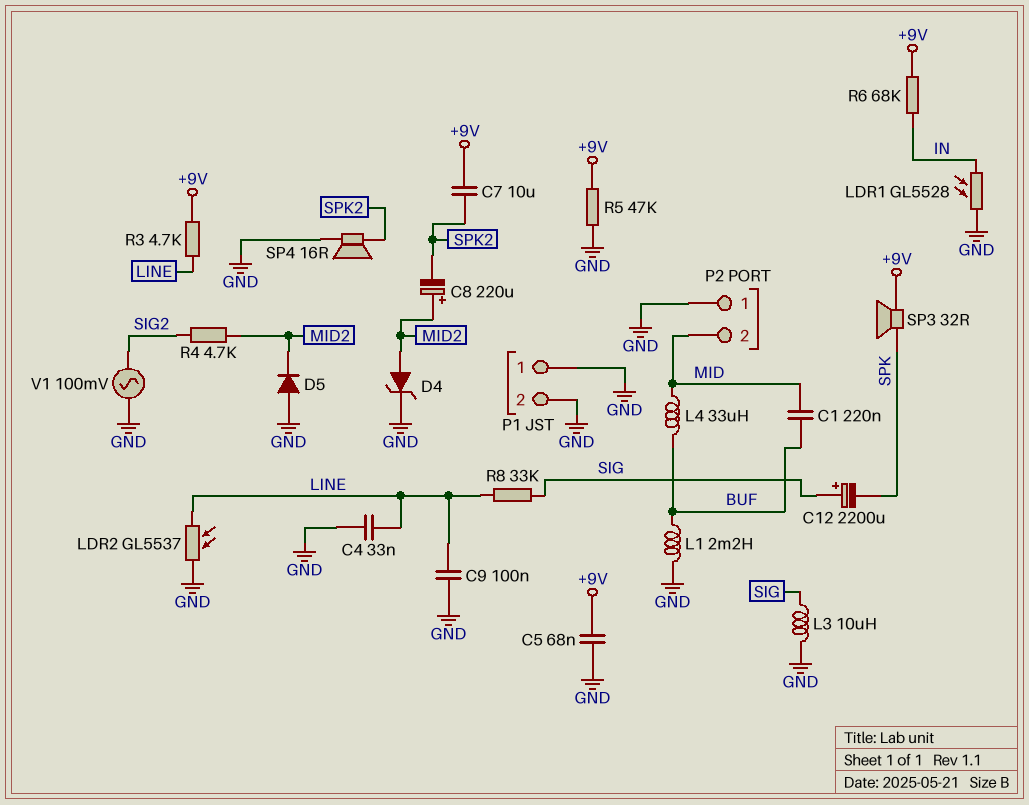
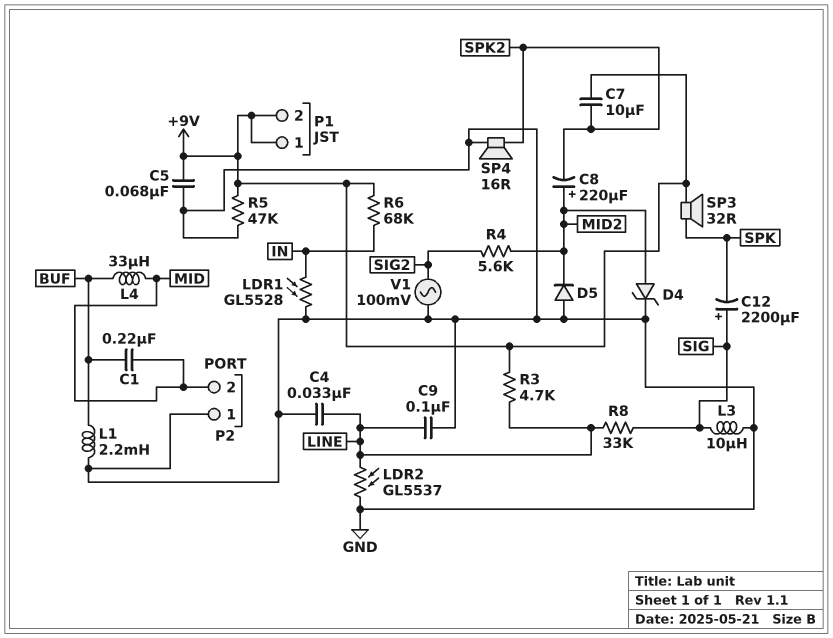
P1 pin 1: GND -> +9V
P1 pin 2: GND -> +9V
R4: 4.7k (MID2, SIG2) -> 5.6k (MID2, SIG2)

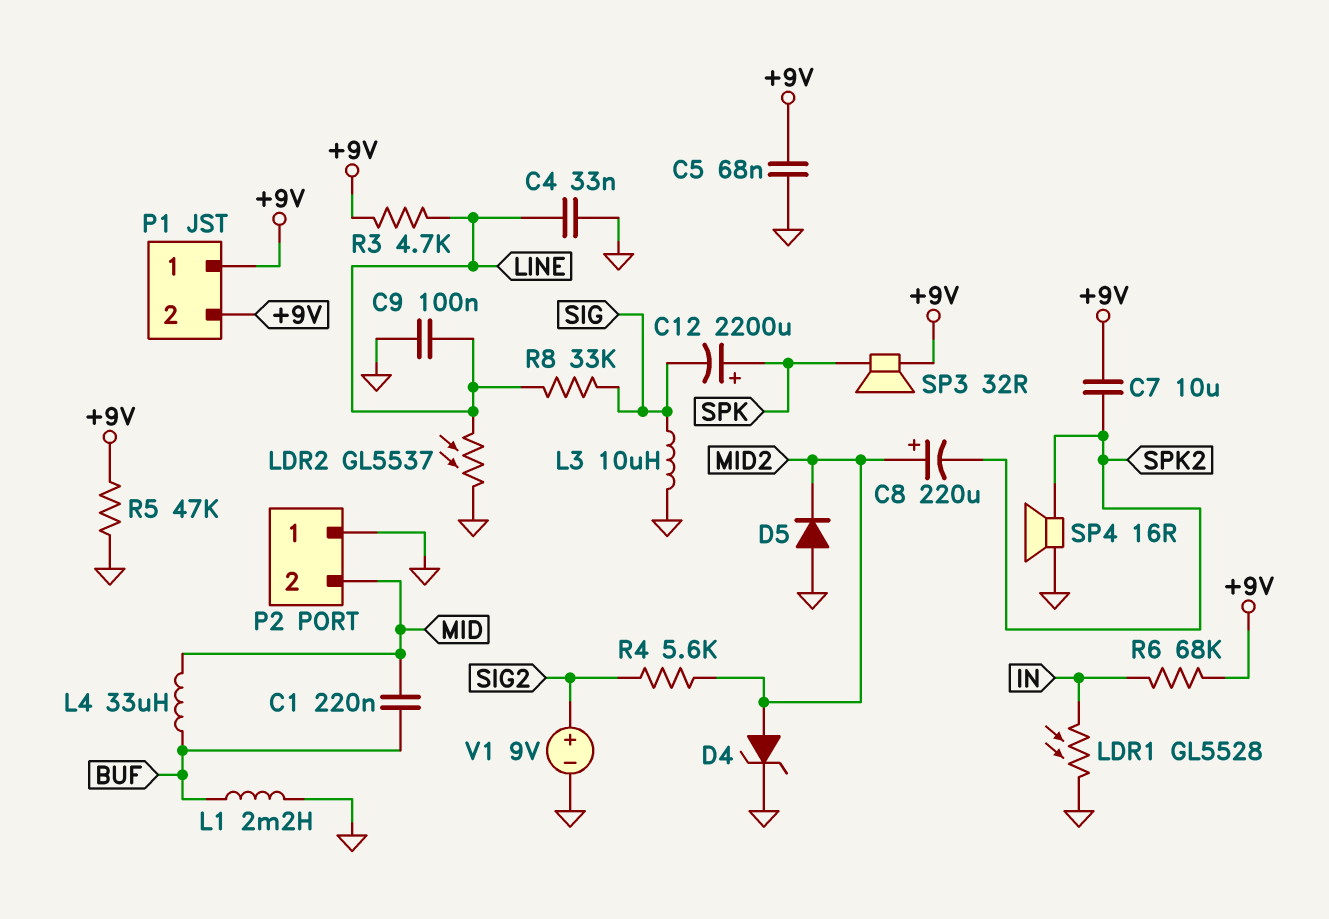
C12: 2200uF (plus SIG, minus SPK) -> 2200uF (plus SPK, minus SIG)
V1: AC 100mV (GND, SIG2) -> 9V (plus SIG2, minus GND)

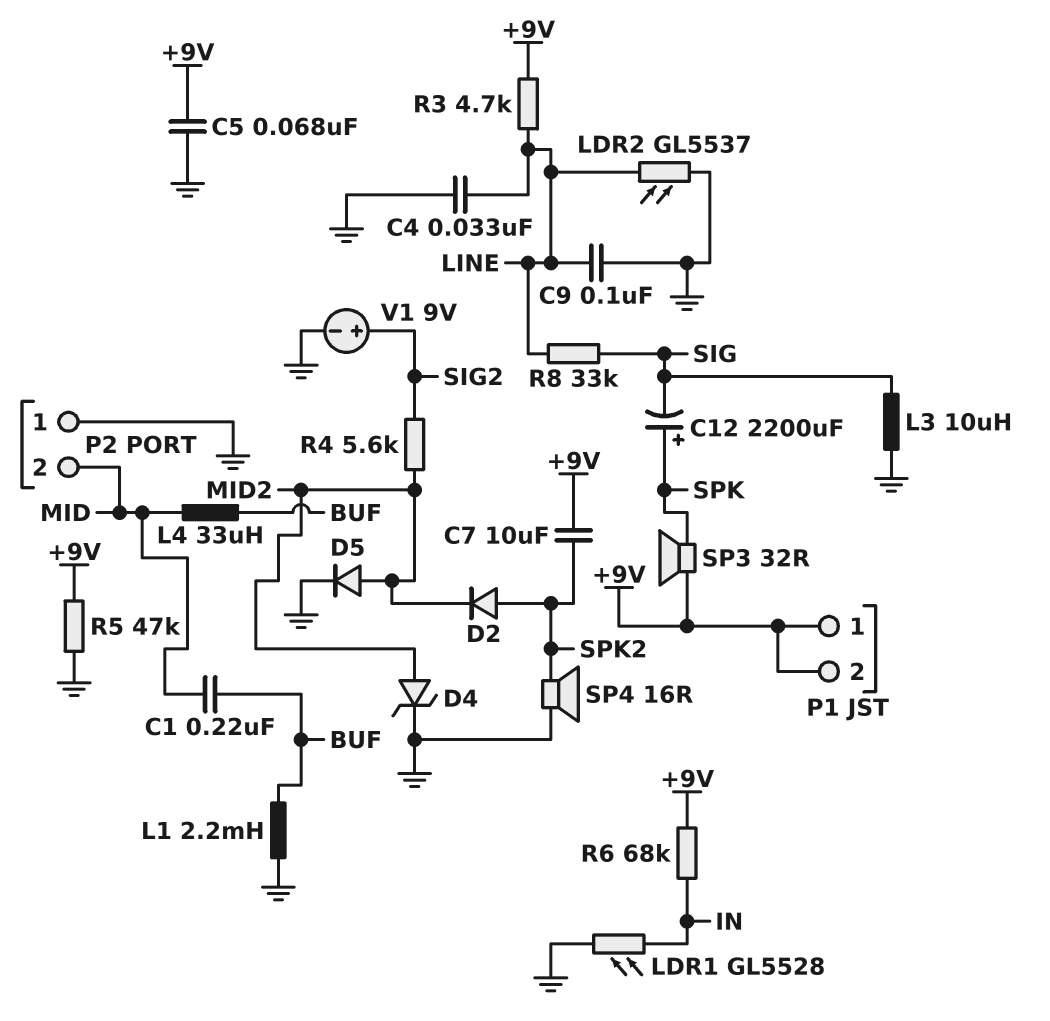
C8: 220uF (plus MID2, minus SPK2) -> none
D2: none -> diode (A SPK2, K MID2)
D5: diode (A GND, K MID2) -> diode (A MID2, K GND)

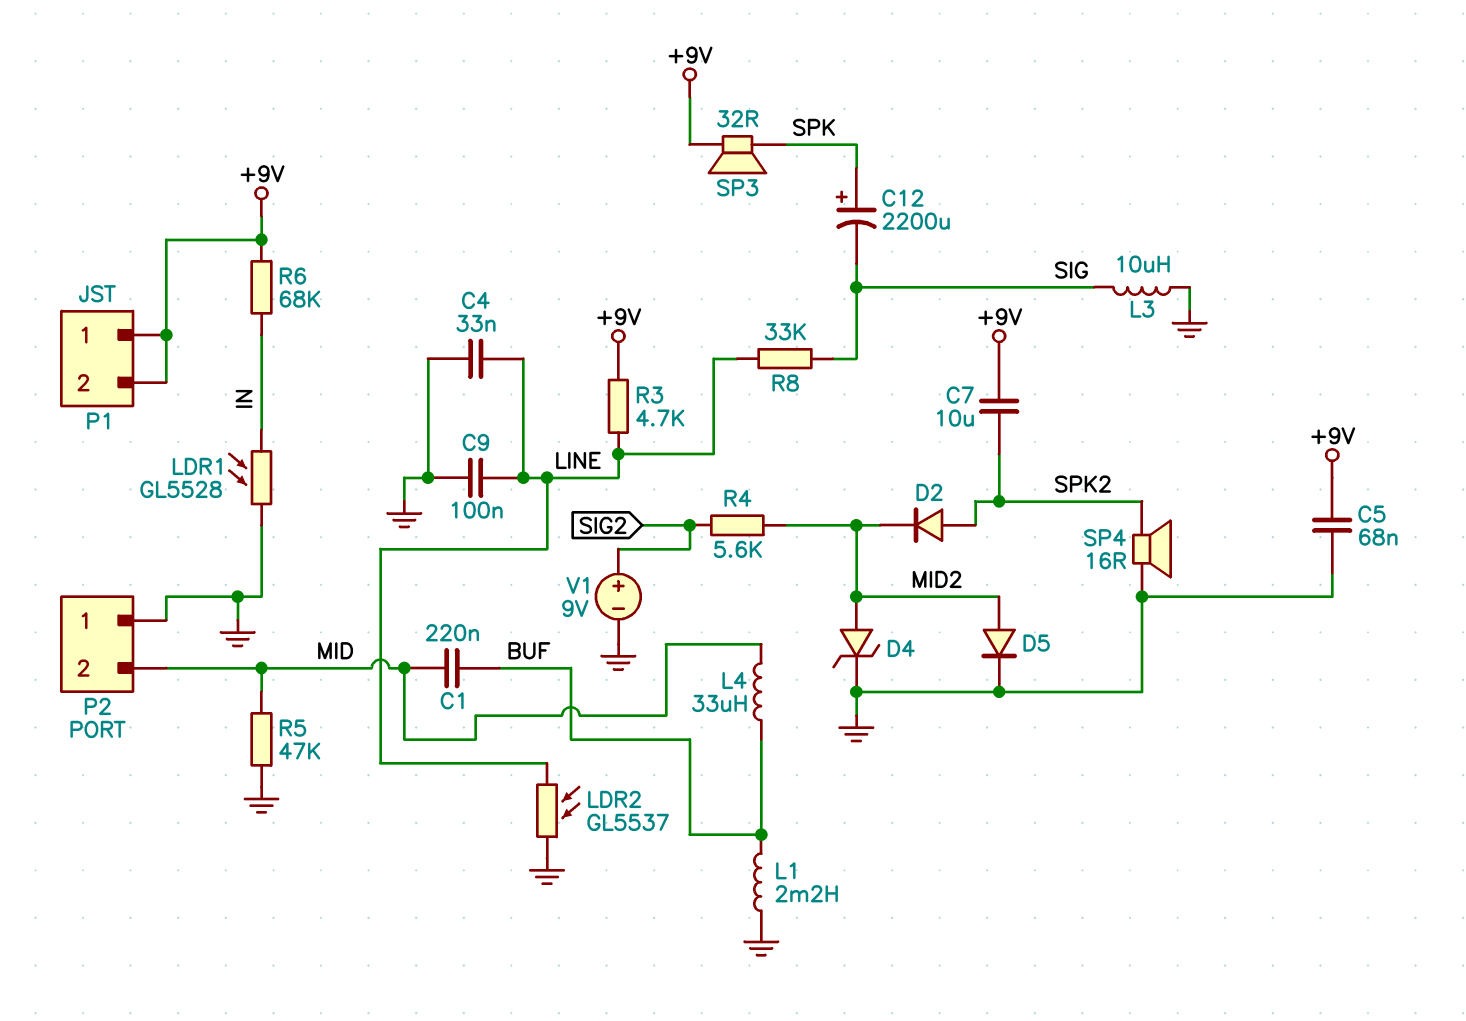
R5: 47k (+9V, GND) -> 47k (GND, MID)

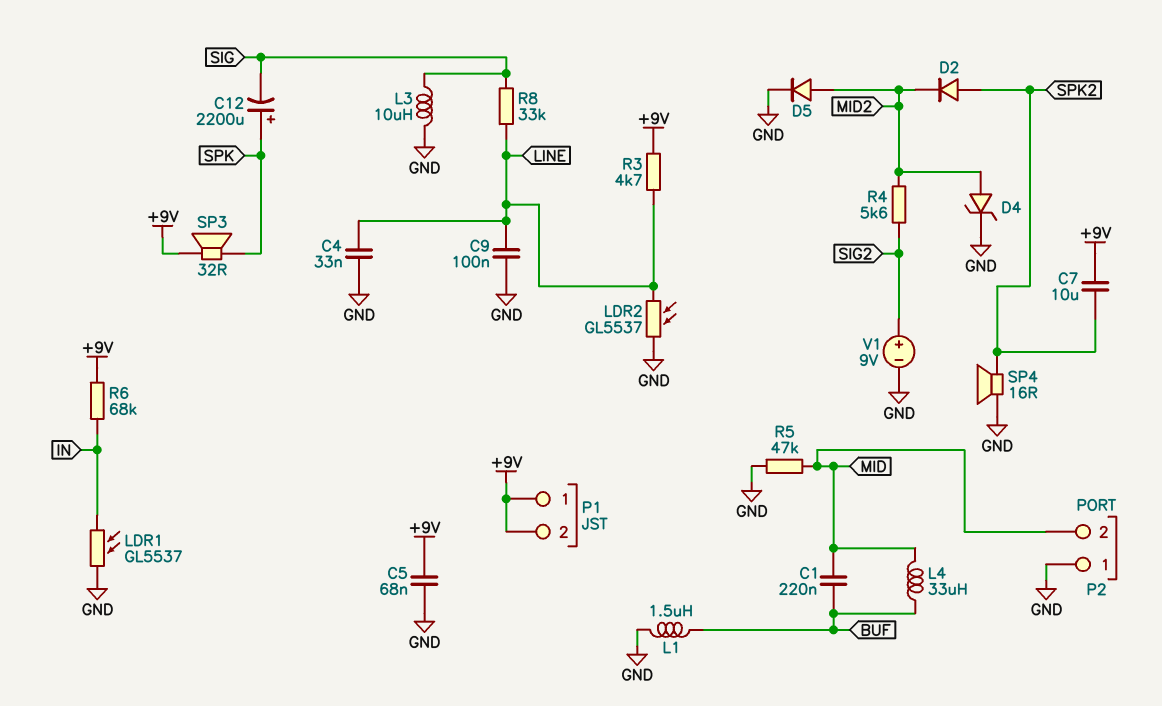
L1: 2.2mH (BUF, GND) -> 1.5uH (BUF, GND)
LDR1: GL5528 (GND, IN) -> GL5537 (GND, IN)

